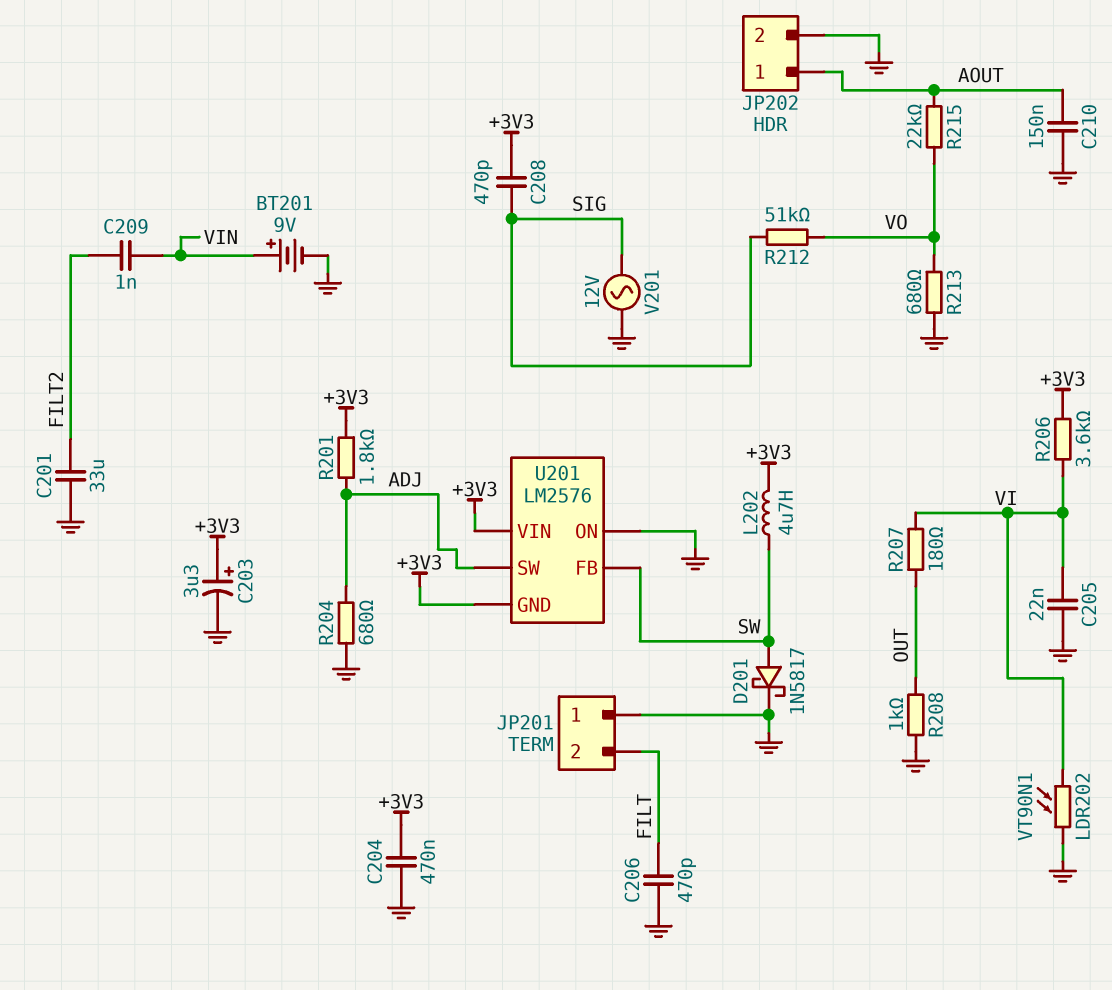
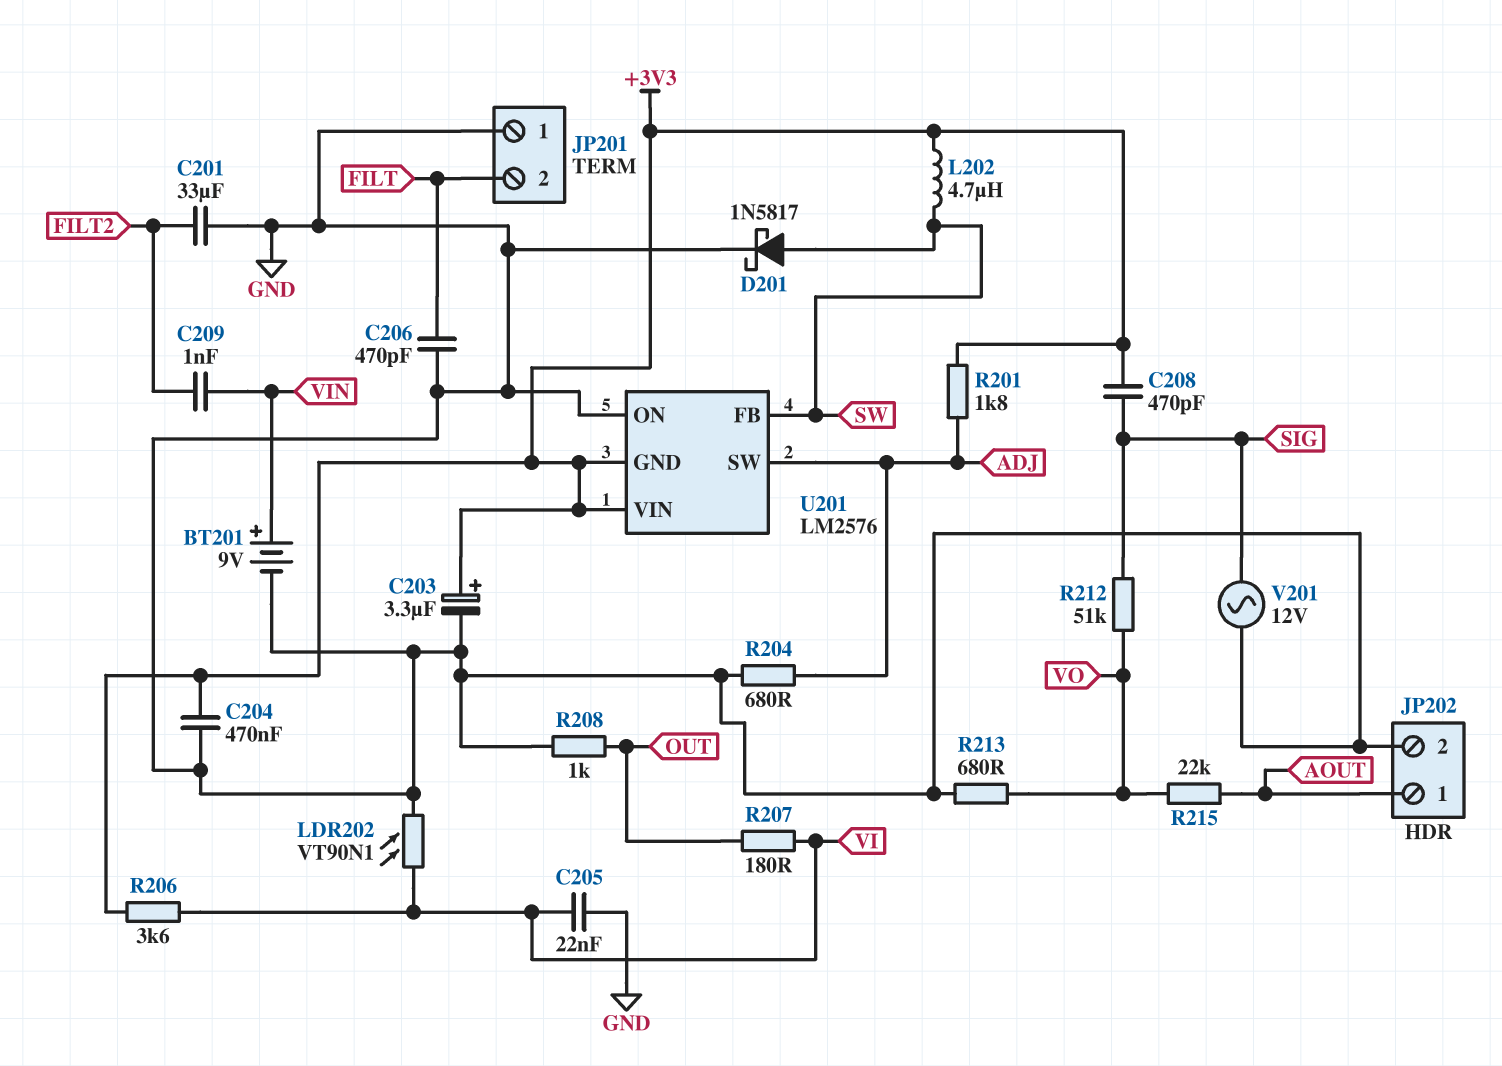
C210: 150nF (AOUT, GND) -> none

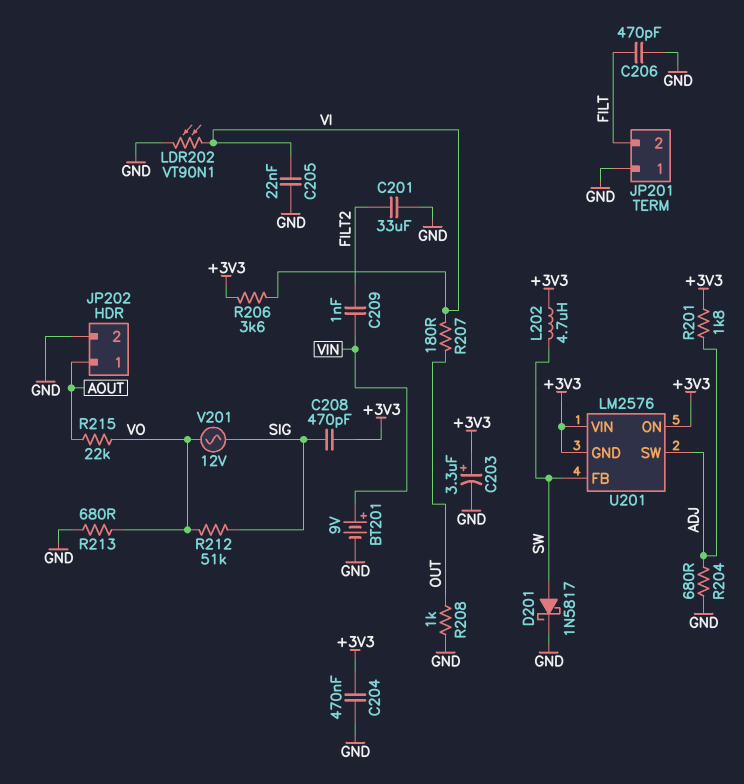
U201 pin ON: GND -> +3V3
V201: AC 12V (GND, SIG) -> AC 12V (SIG, VO)

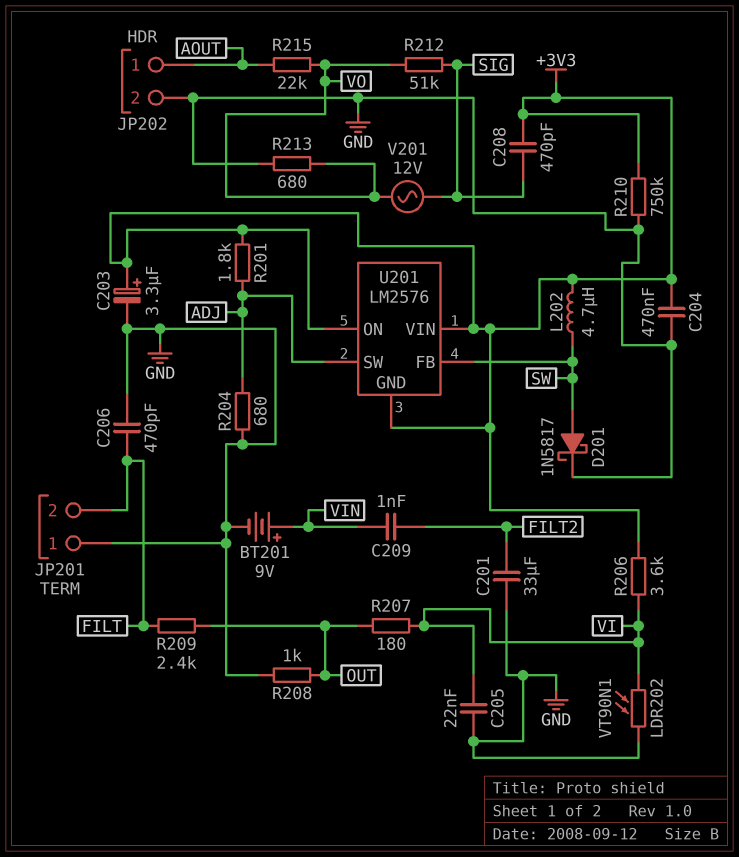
R209: none -> 2.4k (FILT, OUT)
R210: none -> 750k (+3V3, GND)

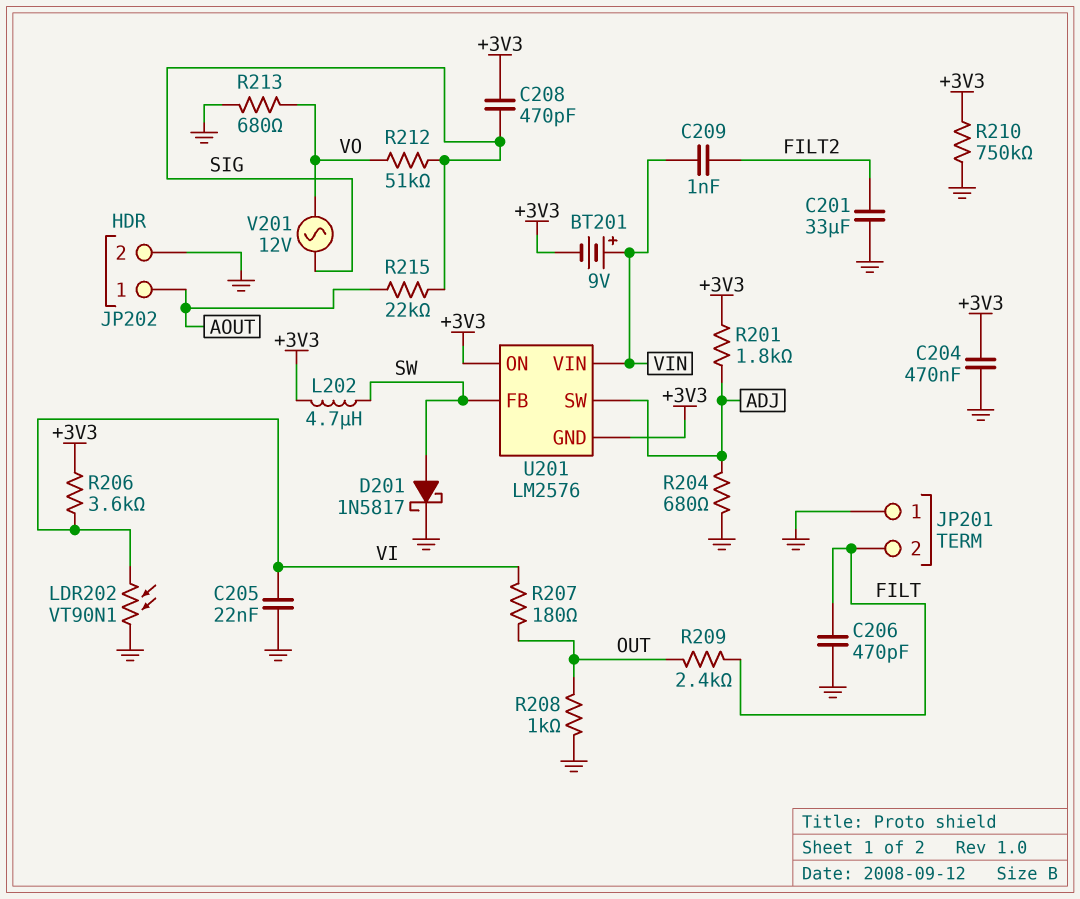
BT201: 9V (plus VIN, minus GND) -> 9V (plus VIN, minus +3V3)
C203: 3.3uF (plus +3V3, minus GND) -> none
R215: 22k (AOUT, VO) -> 22k (AOUT, SIG)
U201 pin VIN: +3V3 -> VIN

